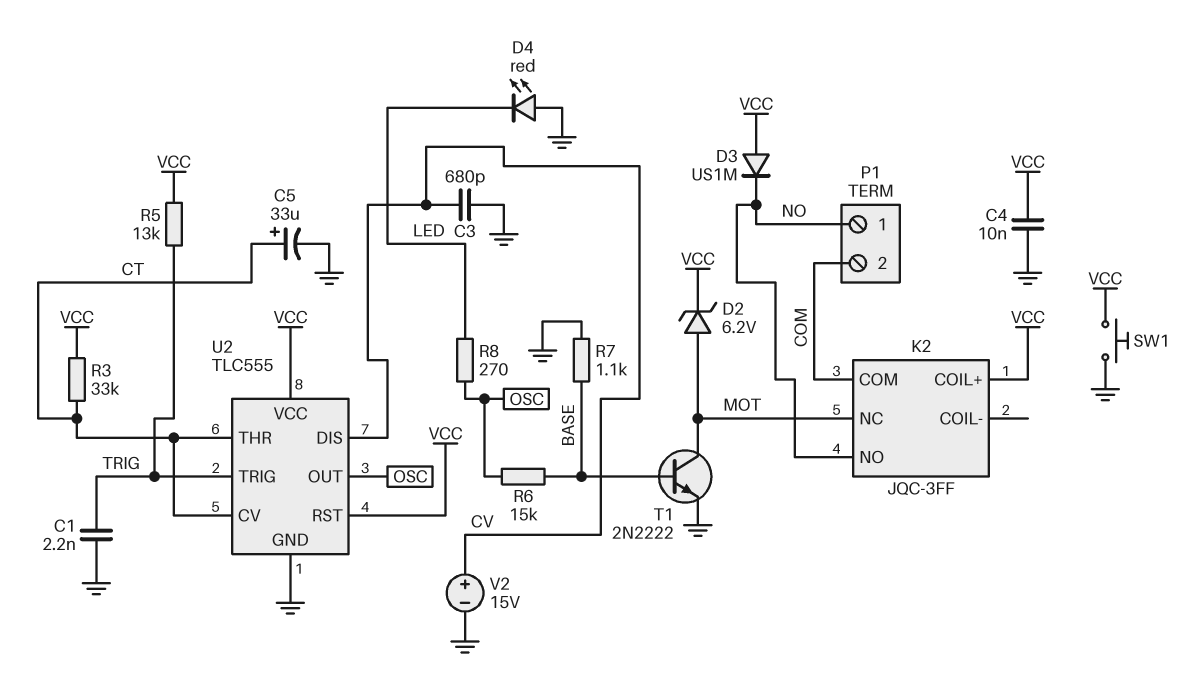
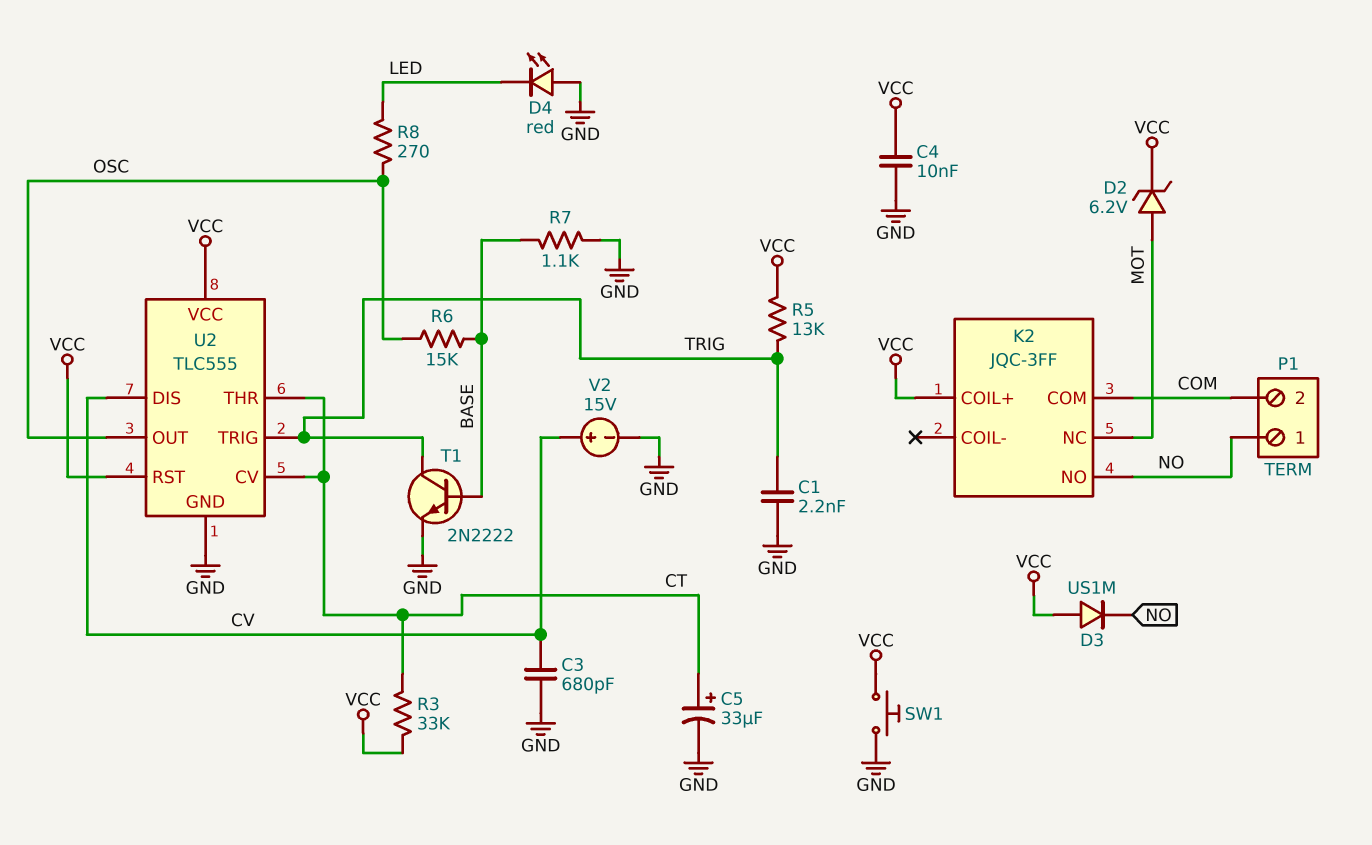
T1: NPN 2N2222 (B BASE, C MOT, E GND) -> NPN 2N2222 (B BASE, C TRIG, E GND)

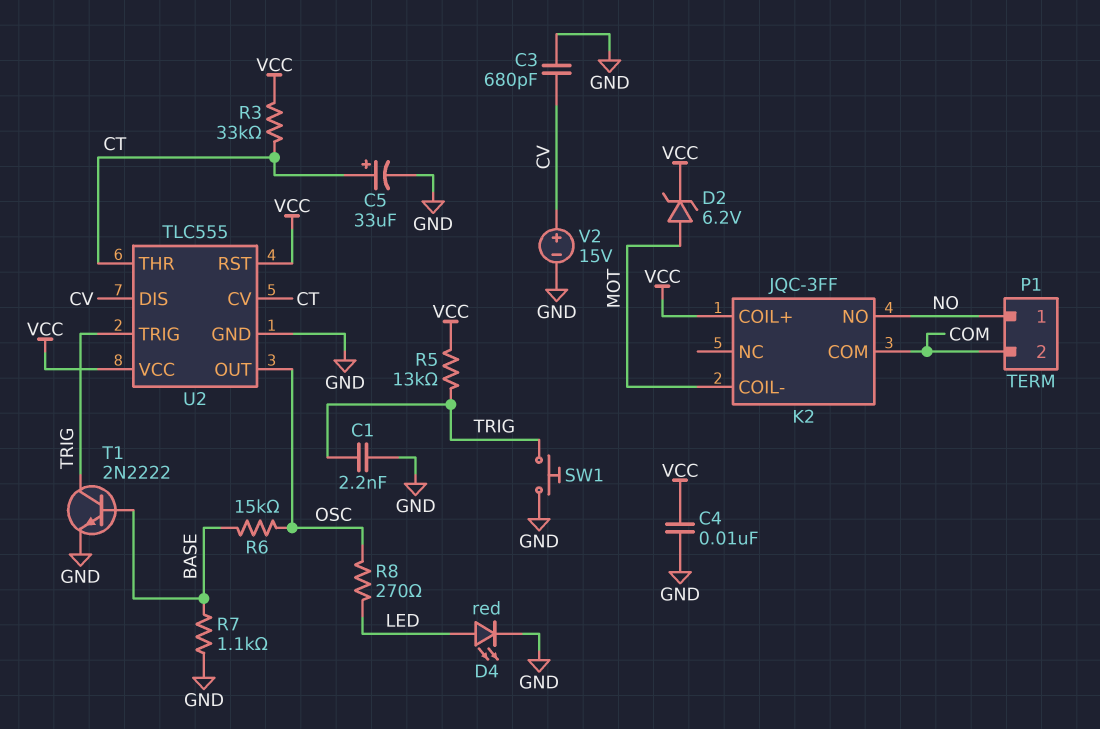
D3: diode US1M (A VCC, K NO) -> none
D4: LED red (A GND, K LED) -> LED red (A LED, K GND)
K2 pin COIL-: none -> MOT
K2 pin NC: MOT -> none
SW1: button (GND, VCC) -> button (GND, TRIG)

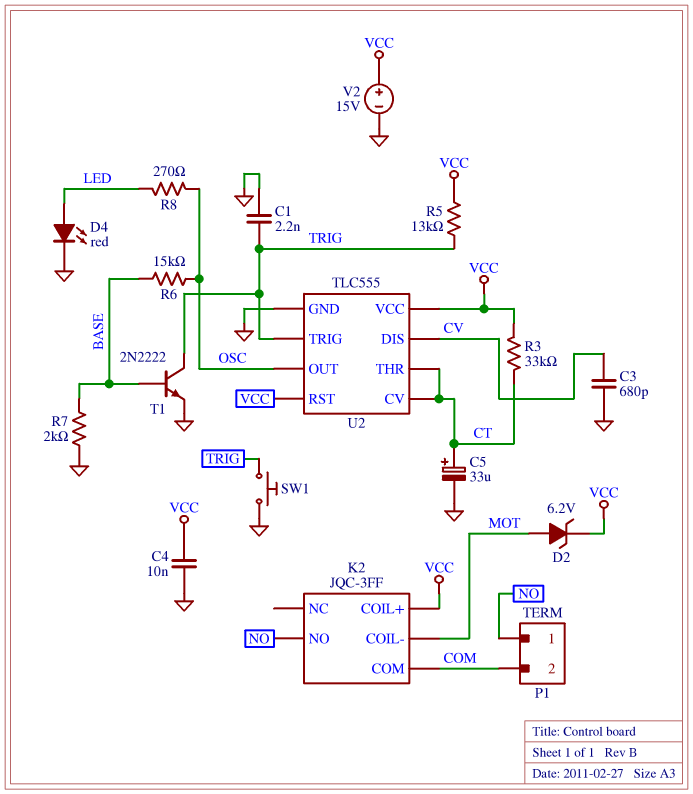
R7: 1.1k (BASE, GND) -> 2k (BASE, GND)
V2: 15V (plus CV, minus GND) -> 15V (plus VCC, minus GND)

